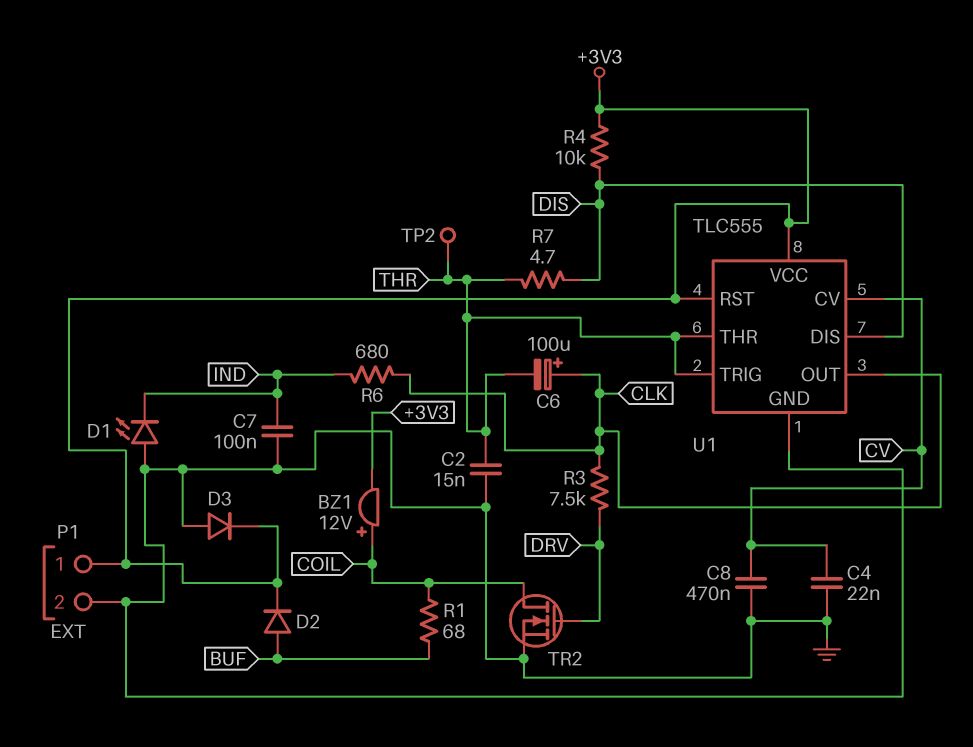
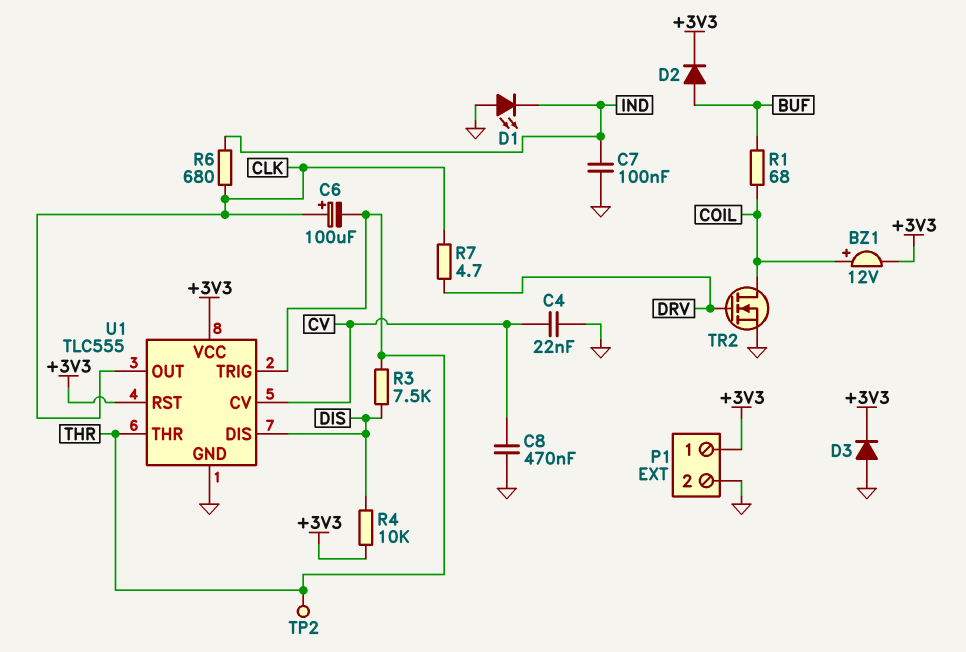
C2: 15nF (GND, THR) -> none
R3: 7.5k (CLK, DRV) -> 7.5k (DIS, THR)
R7: 4.7 (DIS, THR) -> 4.7 (CLK, DRV)

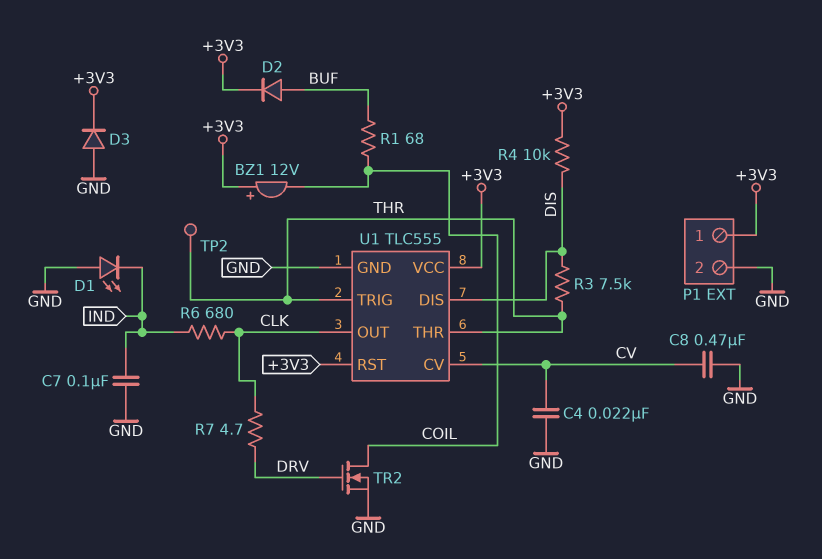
BZ1: buzzer 12V (plus COIL, minus +3V3) -> buzzer 12V (plus +3V3, minus COIL)
C6: 100uF (plus CLK, minus THR) -> none

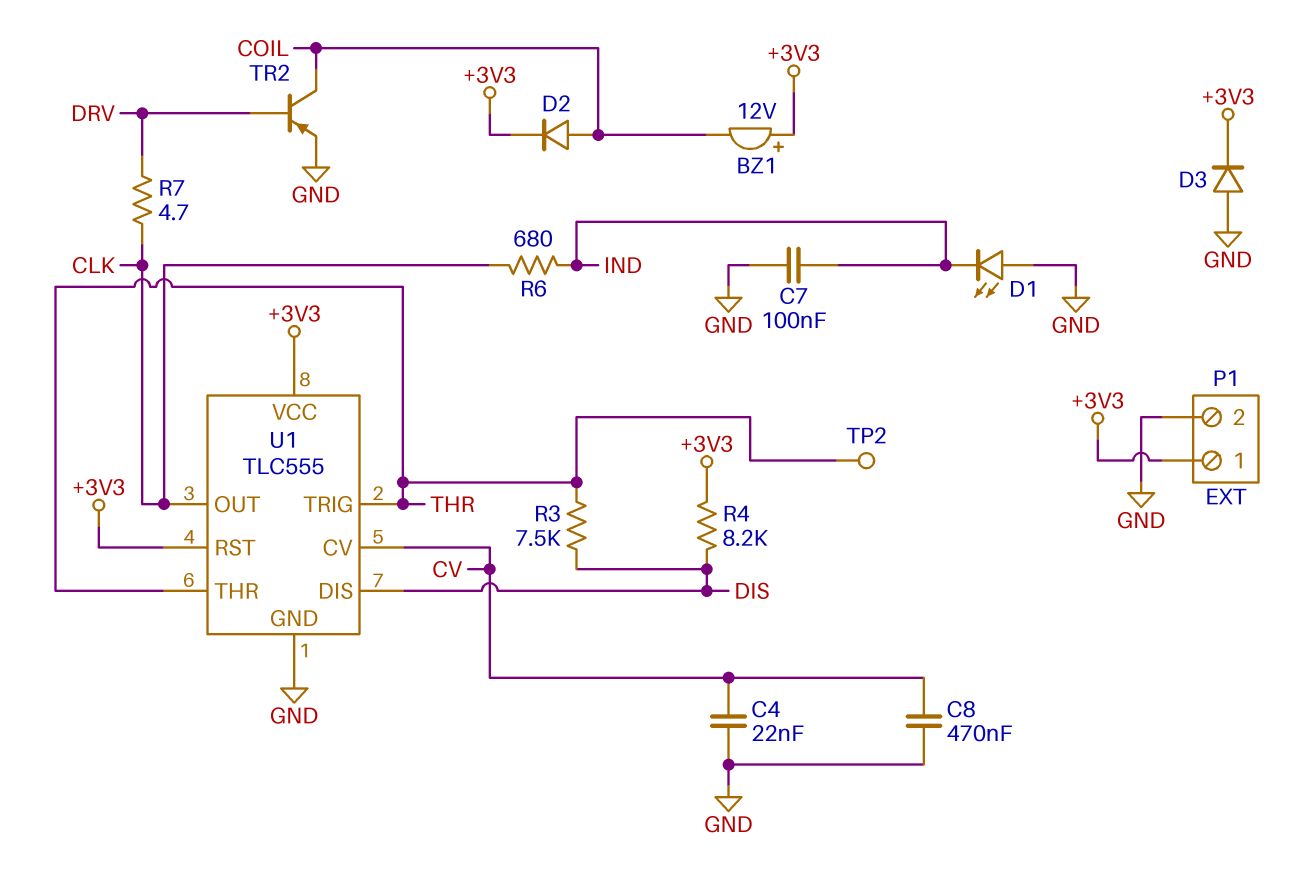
D2: diode (A BUF, K +3V3) -> diode (A COIL, K +3V3)
R1: 68 (BUF, COIL) -> none
R4: 10k (+3V3, DIS) -> 8.2k (+3V3, DIS)
TR2: NMOS (G DRV, D COIL, S GND) -> PNP (B DRV, C COIL, E GND)

